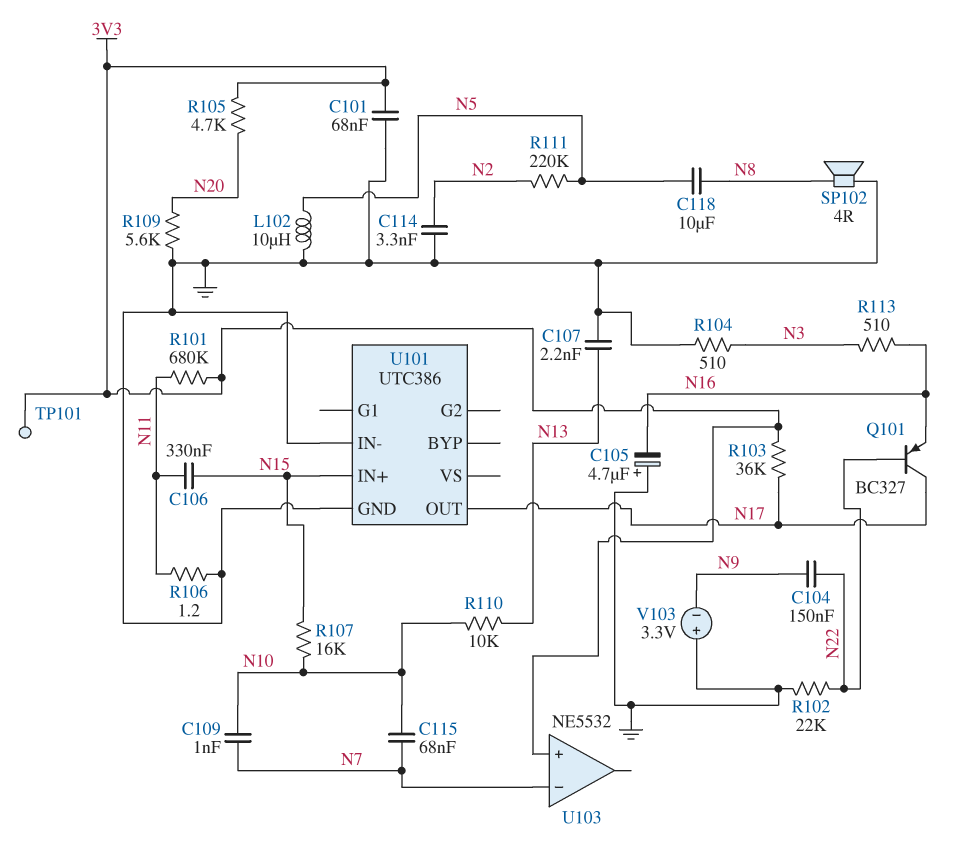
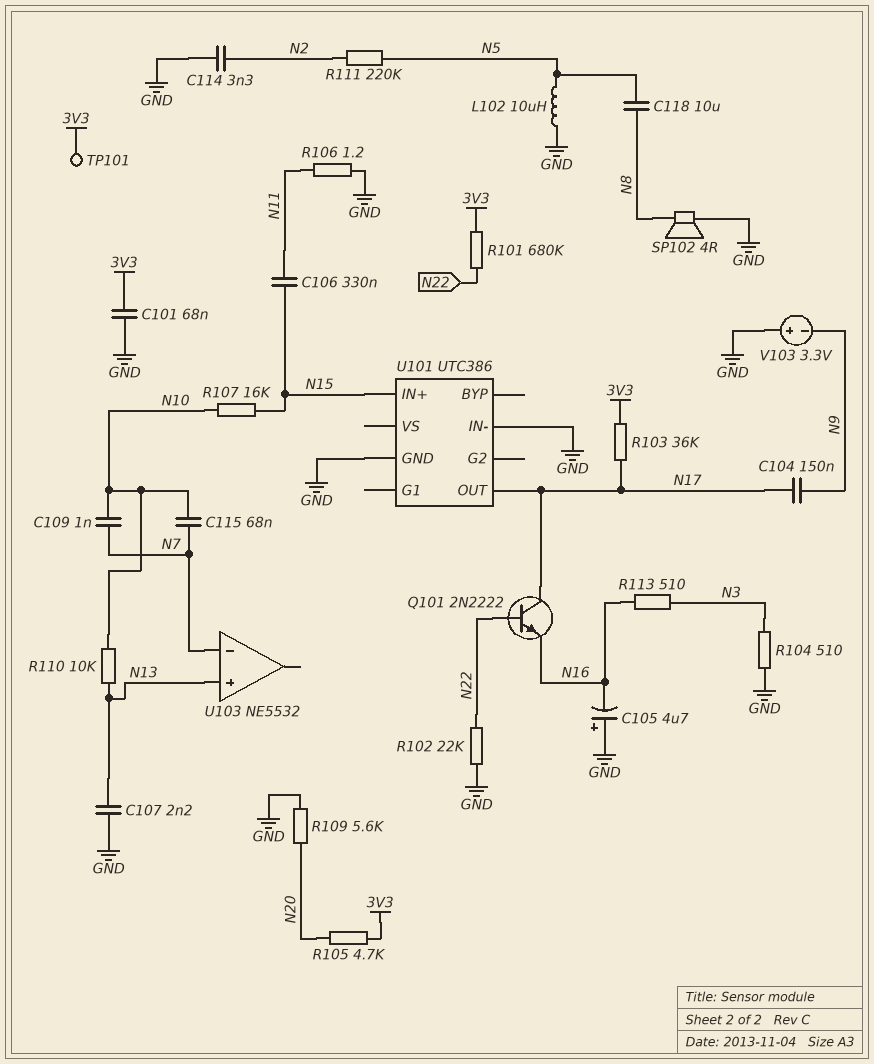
C104: 150nF (N9, N22) -> 150nF (N9, N17)
Q101: PNP BC327 (B N22, C N17, E N16) -> NPN 2N2222 (B N22, C N17, E N16)
R101: 680k (3V3, N11) -> 680k (3V3, N22)
U103 pin in+: 3V3 -> N13

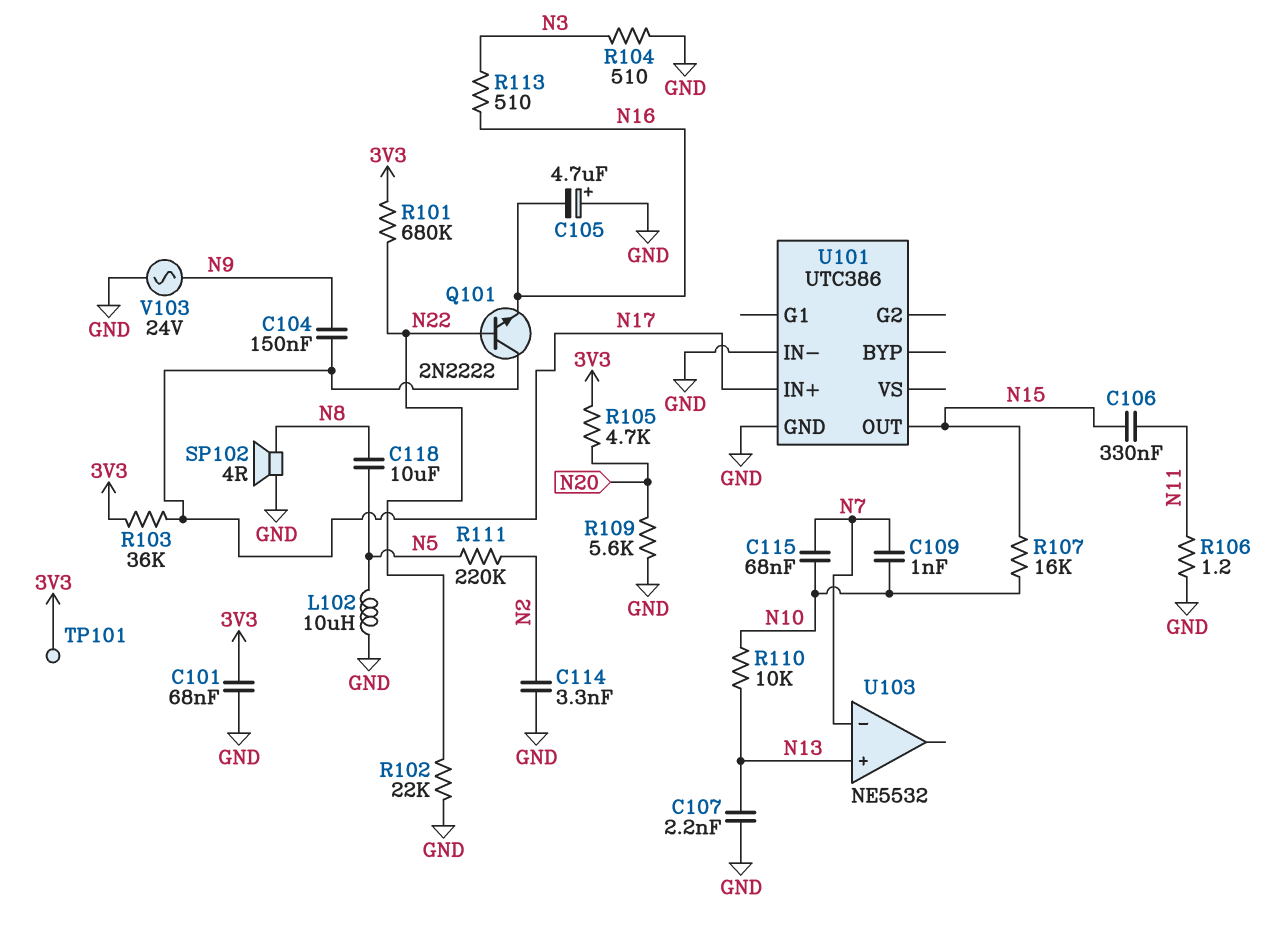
U101 pin IN+: N15 -> N17
U101 pin OUT: N17 -> N15
V103: 3.3V (plus GND, minus N9) -> AC 24V (GND, N9)

